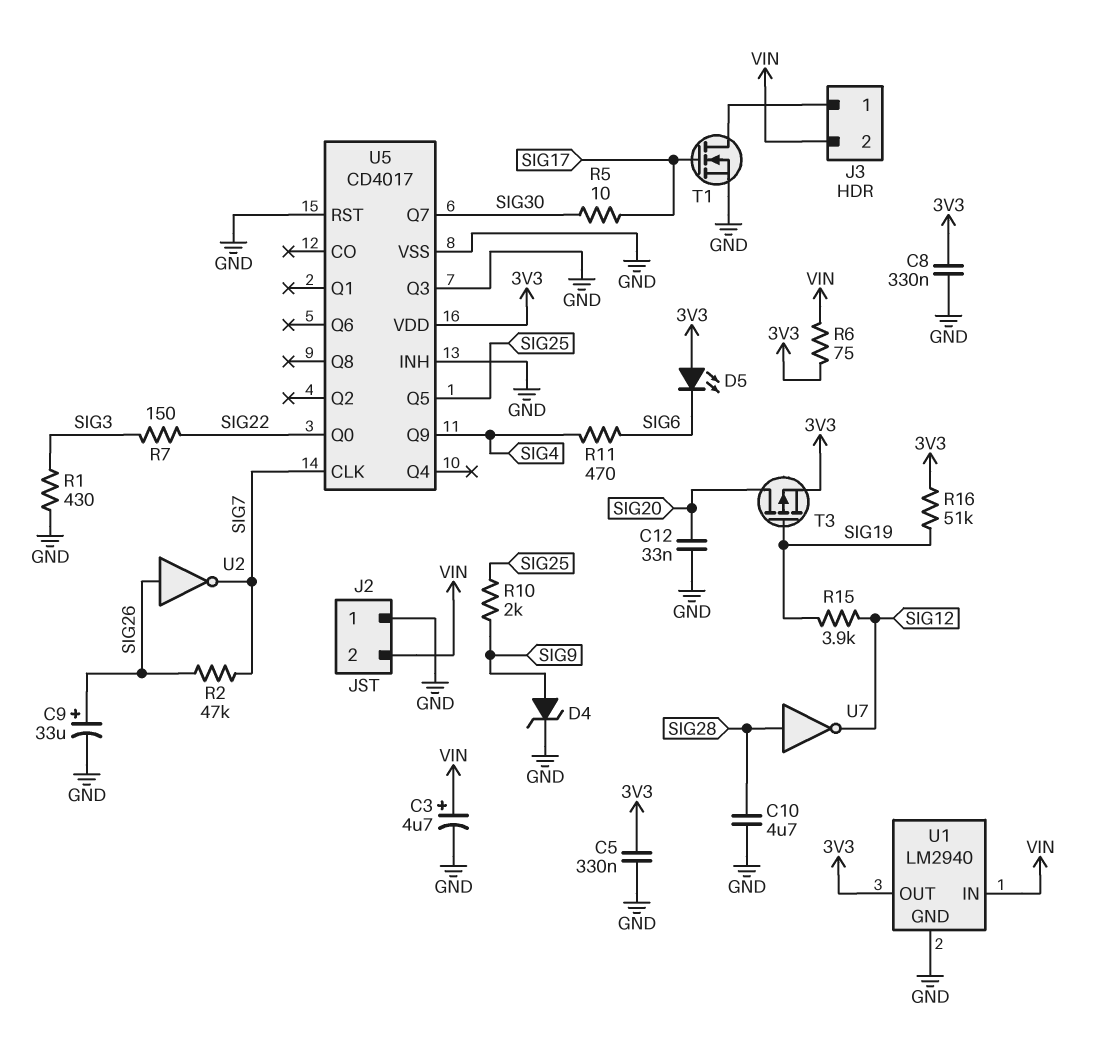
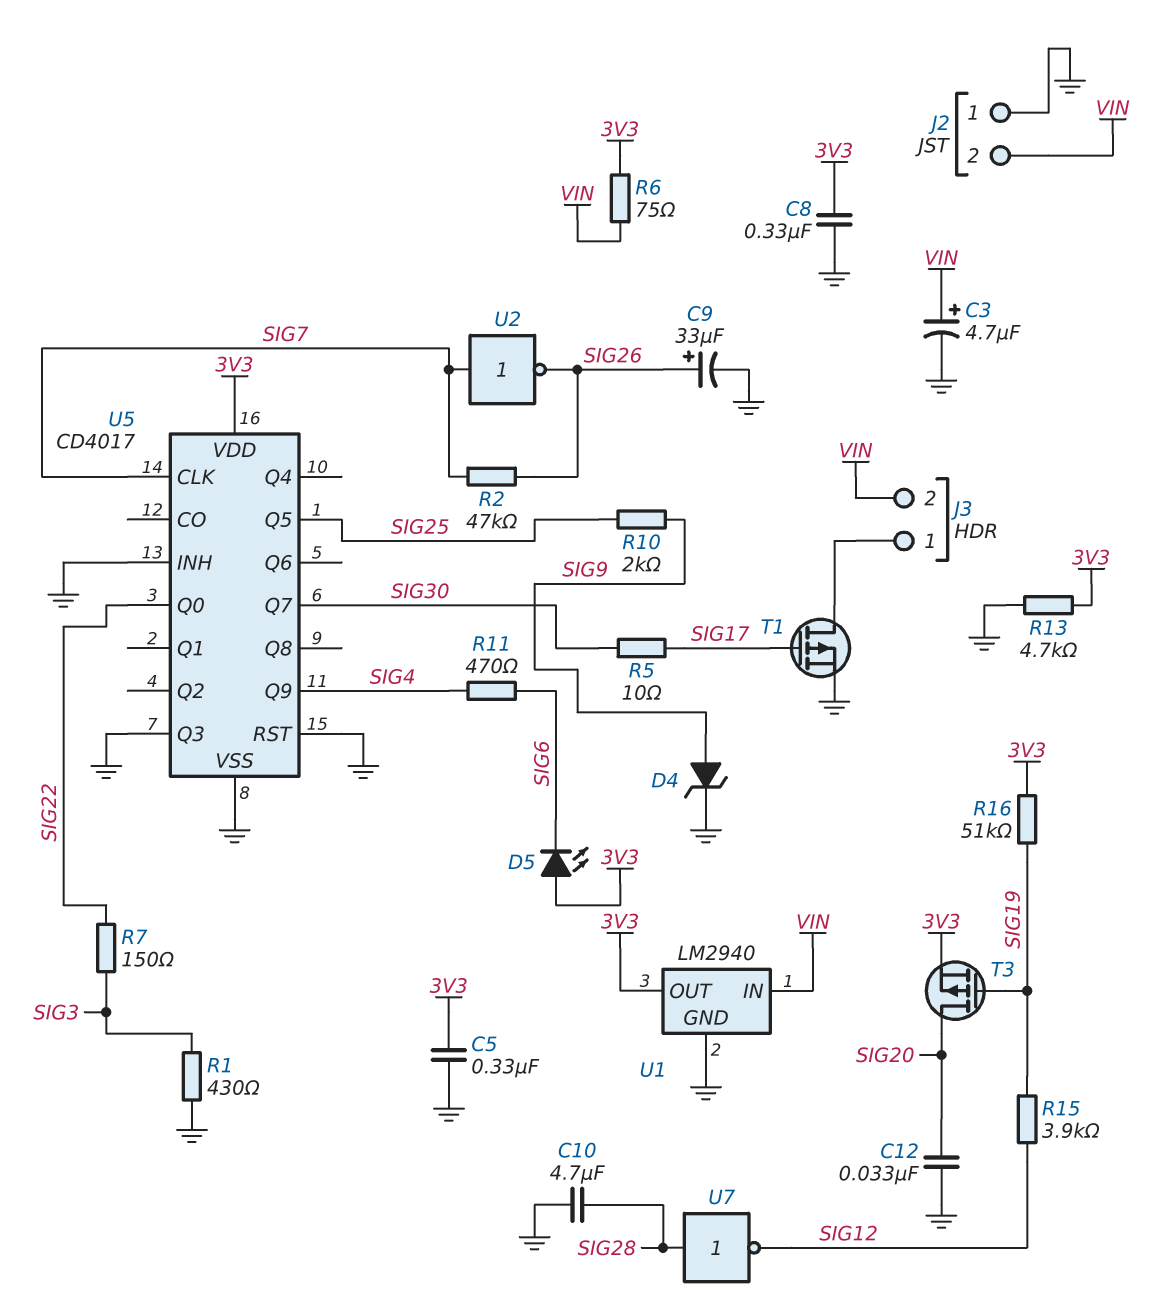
R13: none -> 4.7k (3V3, GND)
T1: NMOS (G SIG17, D J3/1, S GND) -> PMOS (G SIG17, D J3/1, S GND)
U2: NOT (in SIG26, out SIG7) -> NOT (in SIG7, out SIG26)

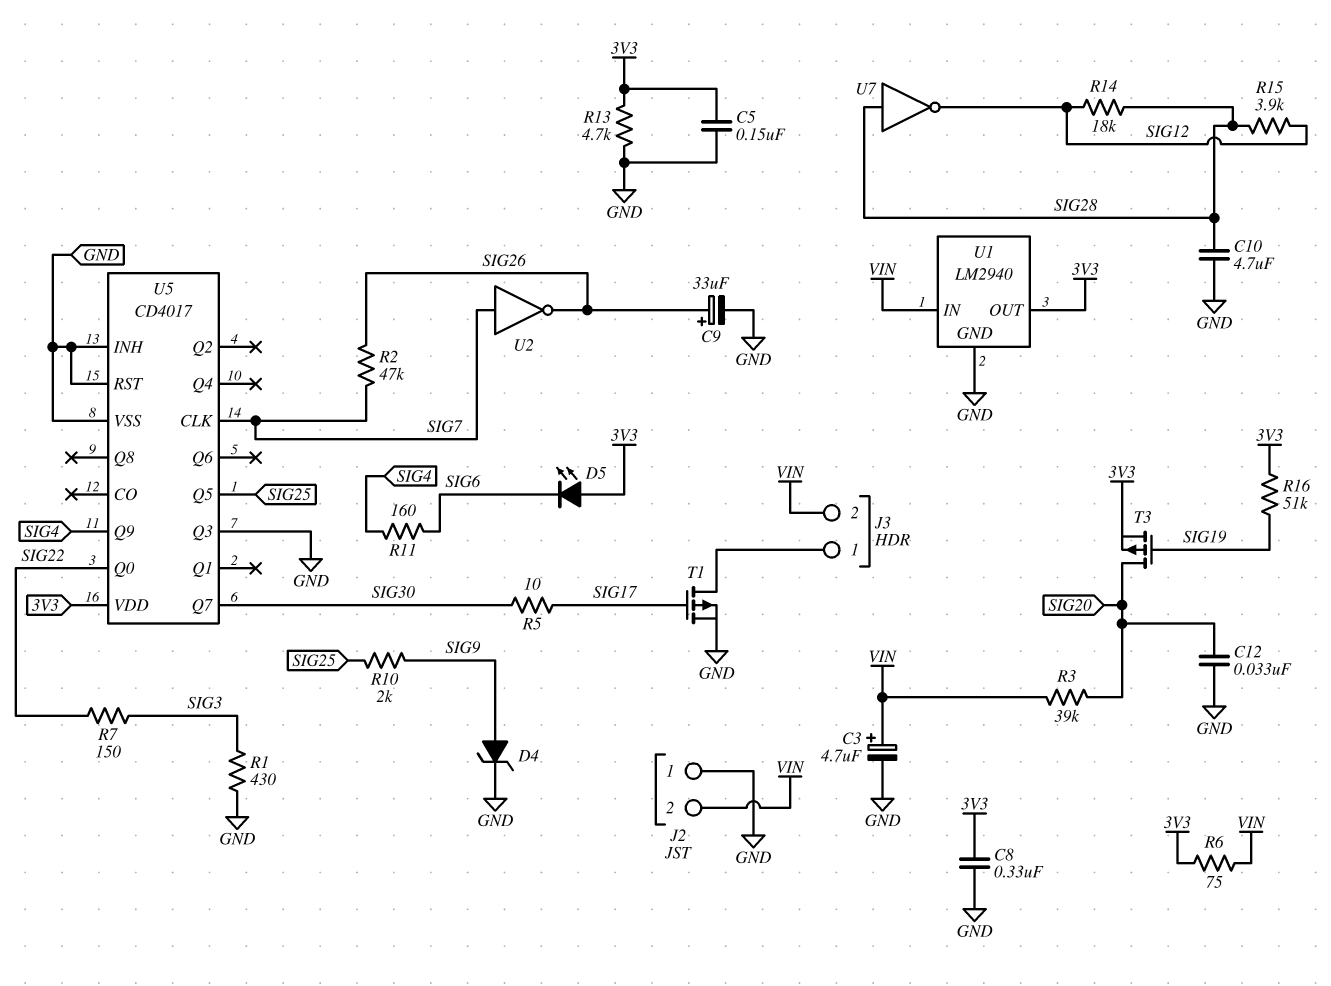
C5: 330nF (3V3, GND) -> 150nF (3V3, GND)
R3: none -> 39k (SIG20, VIN)
R11: 470 (SIG4, SIG6) -> 160 (SIG4, SIG6)
R14: none -> 18k (SIG12, SIG28)
R15: 3.9k (SIG12, SIG19) -> 3.9k (SIG12, SIG28)

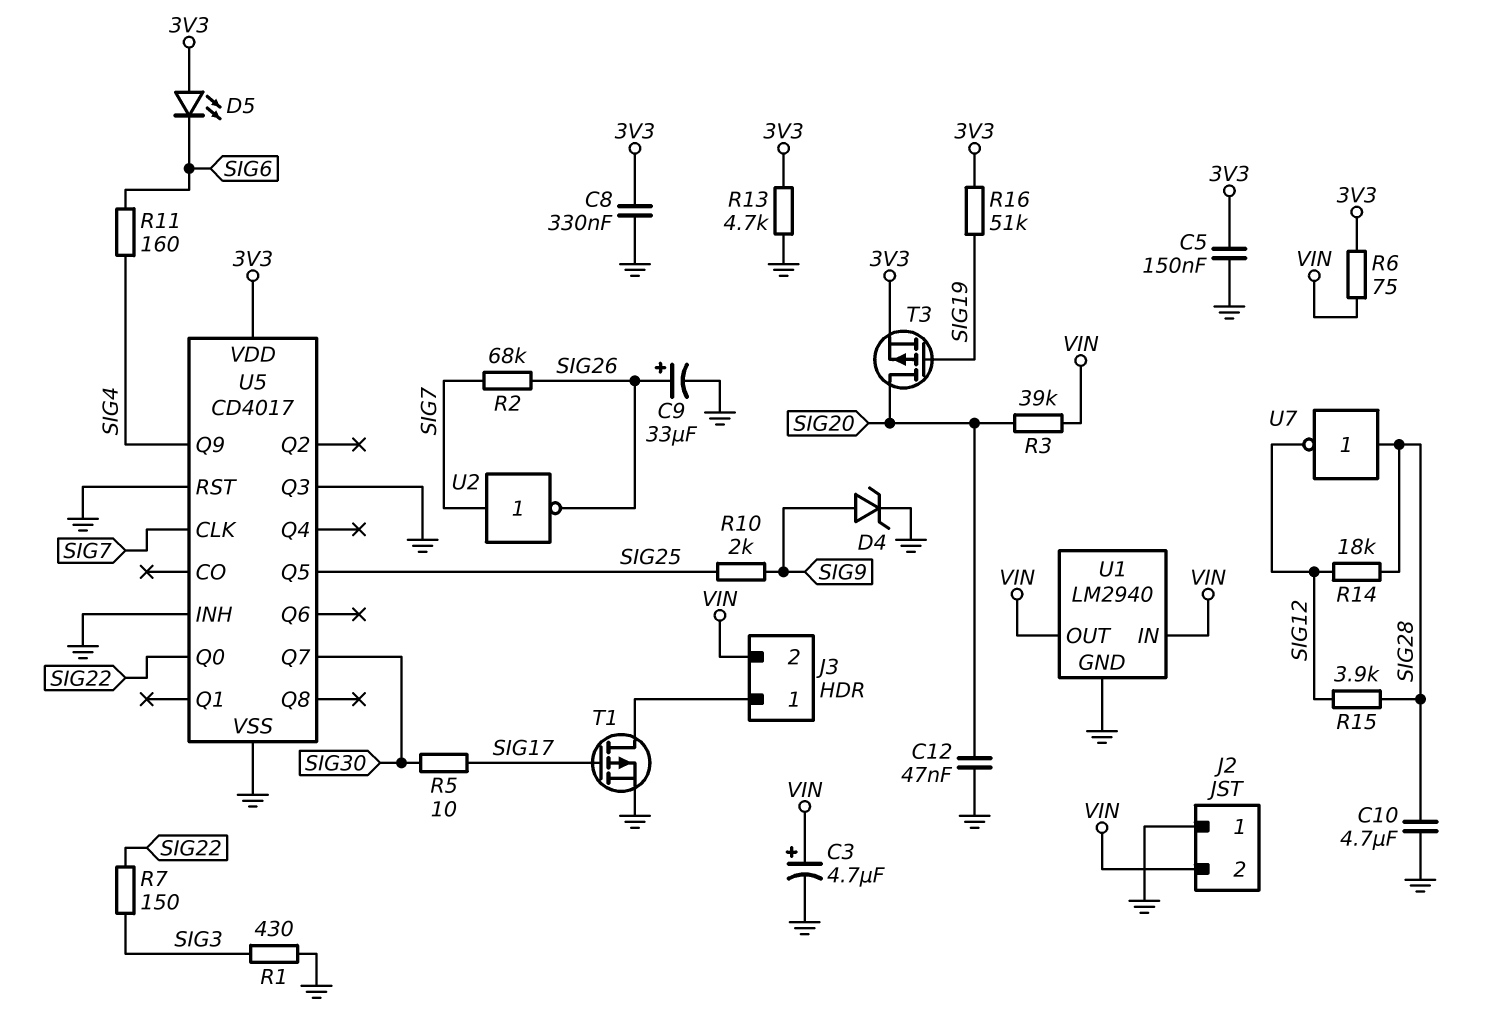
C12: 33nF (GND, SIG20) -> 47nF (GND, SIG20)
R2: 47k (SIG7, SIG26) -> 68k (SIG7, SIG26)
U1 pin OUT: 3V3 -> VIN

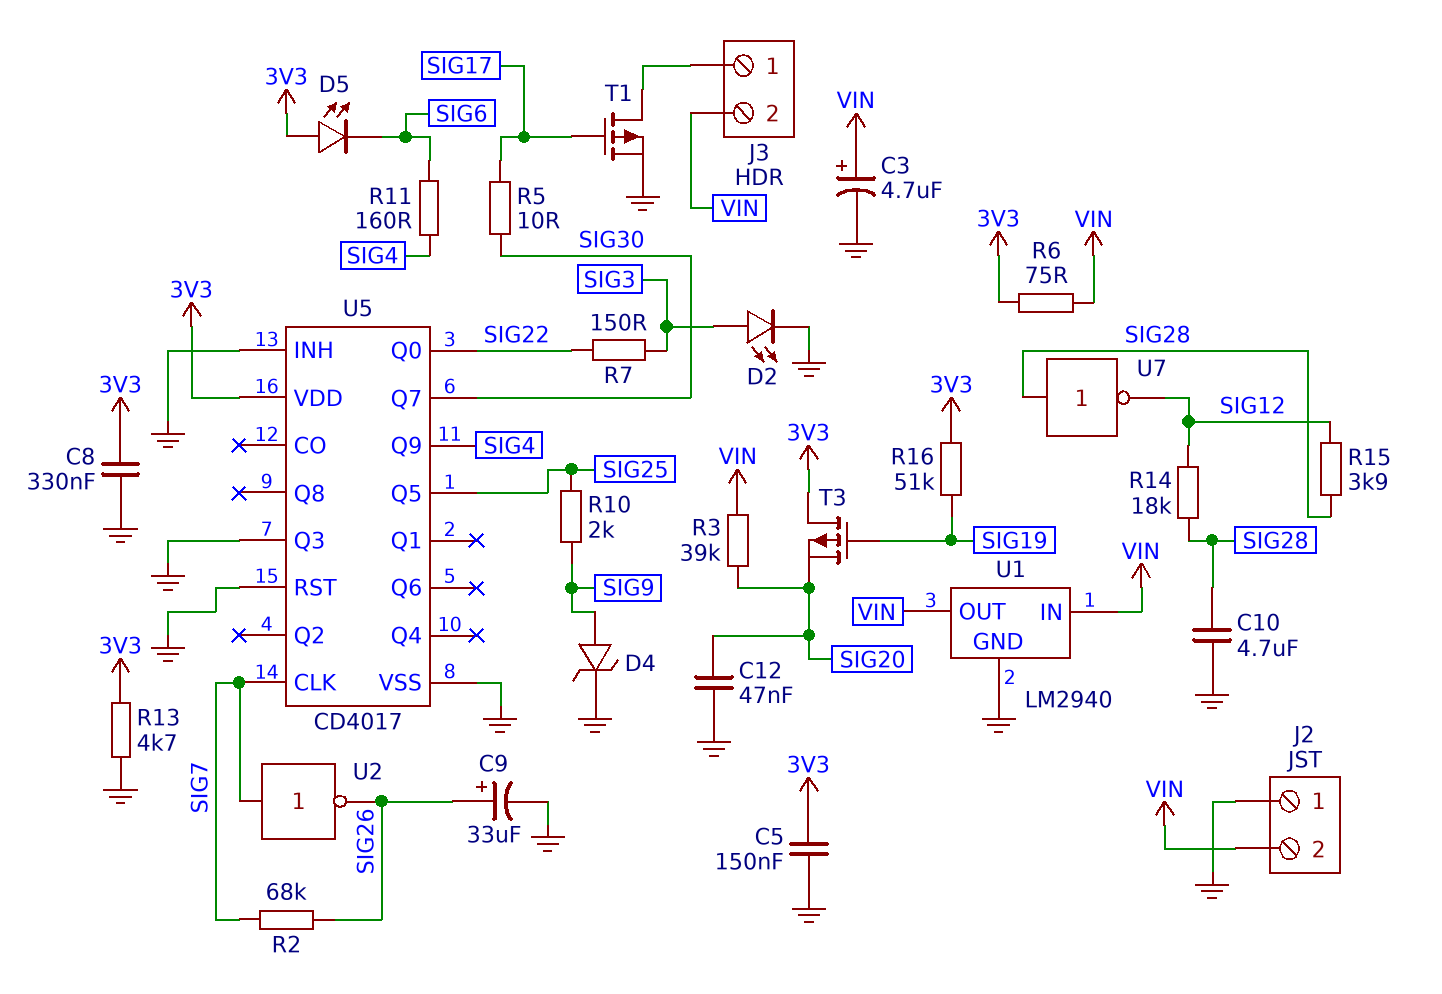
D2: none -> LED (A SIG3, K GND)
R1: 430 (GND, SIG3) -> none
T3: PMOS (G SIG19, D SIG20, S 3V3) -> PMOS (G SIG19, D 3V3, S SIG20)

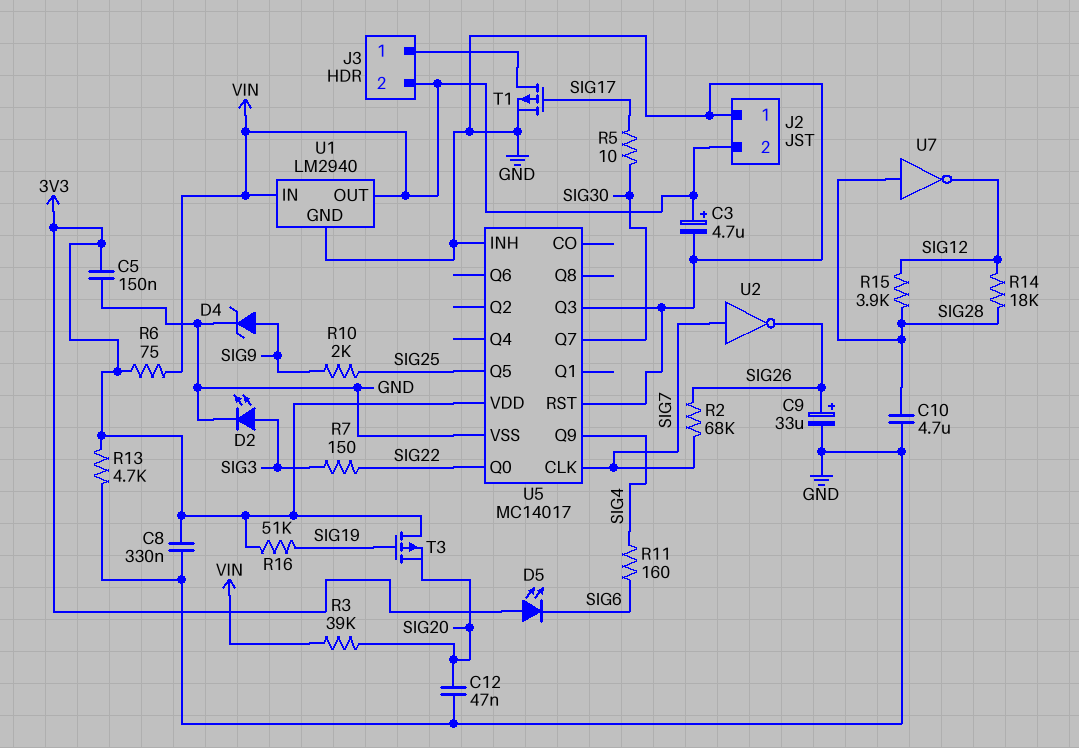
U5: CD4017 -> MC14017

